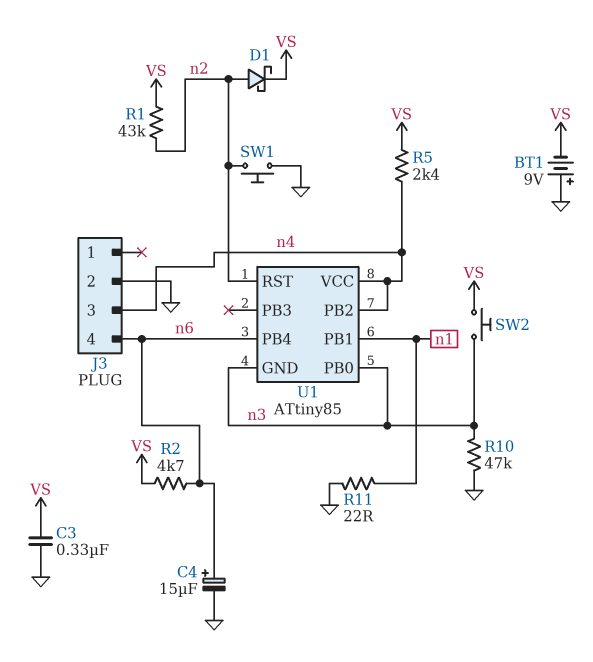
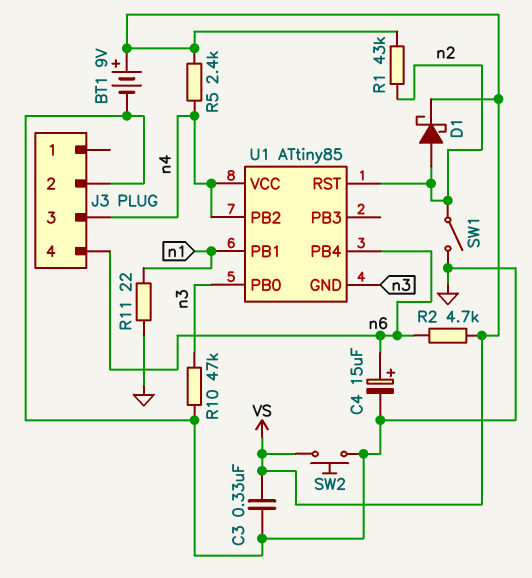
BT1: 9V (plus GND, minus VS) -> 9V (plus VS, minus GND)
SW1: button (GND, n2) -> switch (GND, n2)
SW2: button (VS, n3) -> button (GND, VS)

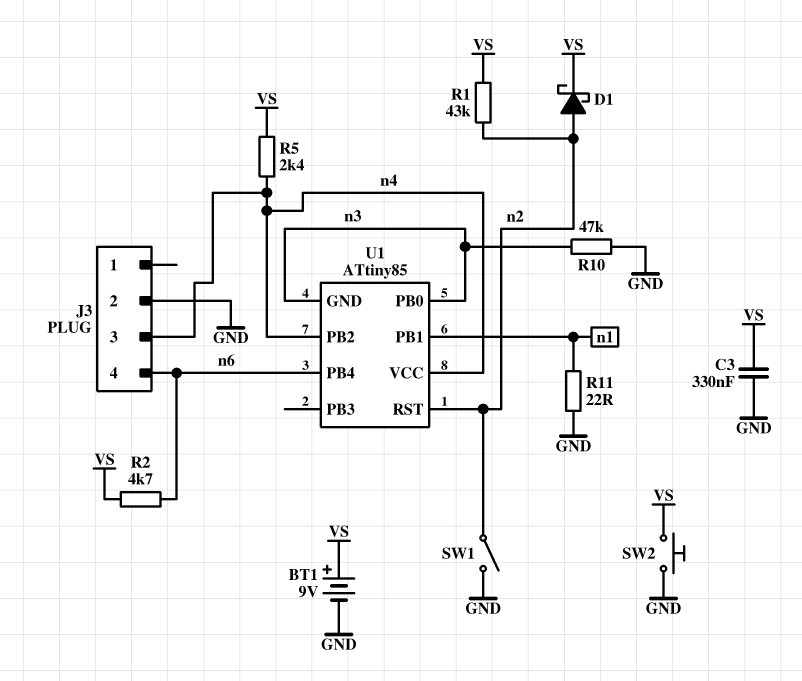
C4: 15uF (plus n6, minus GND) -> none

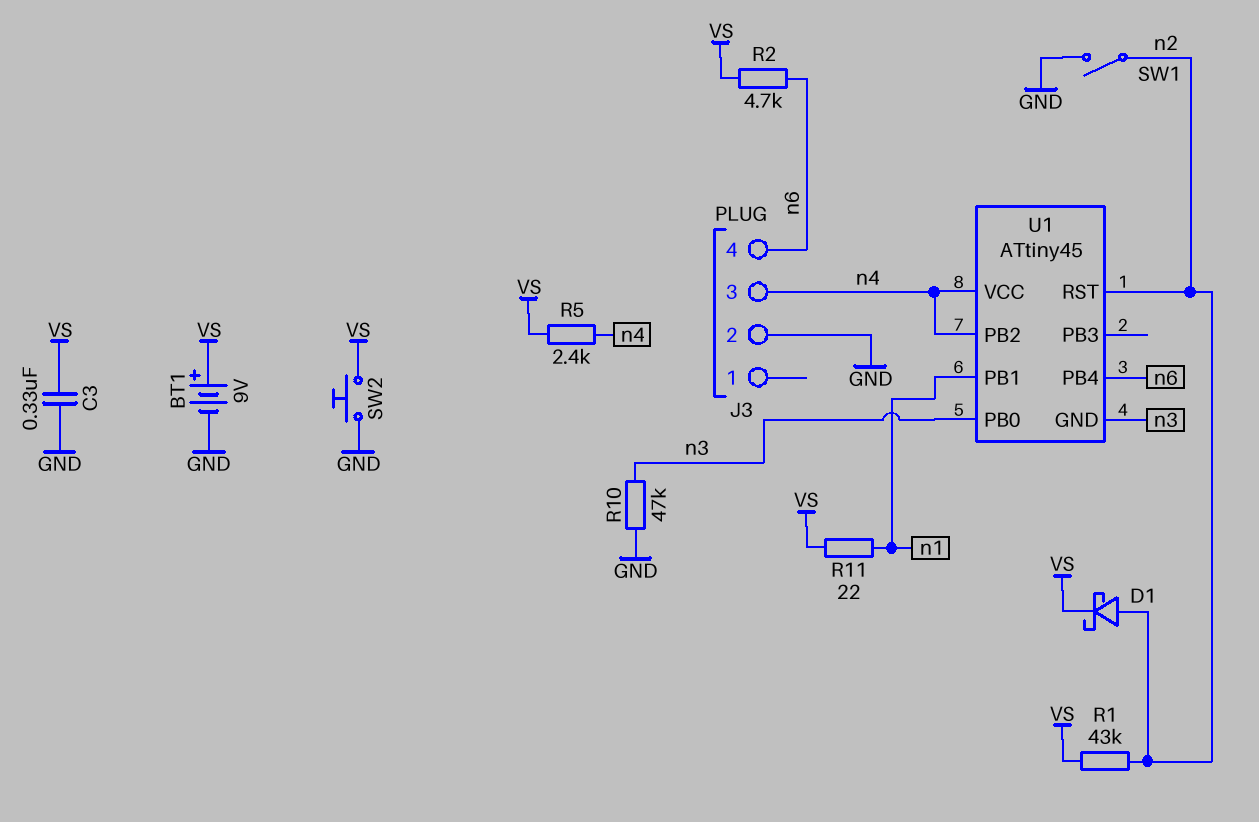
R11: 22 (GND, n1) -> 22 (VS, n1)
U1: ATtiny85 -> ATtiny45

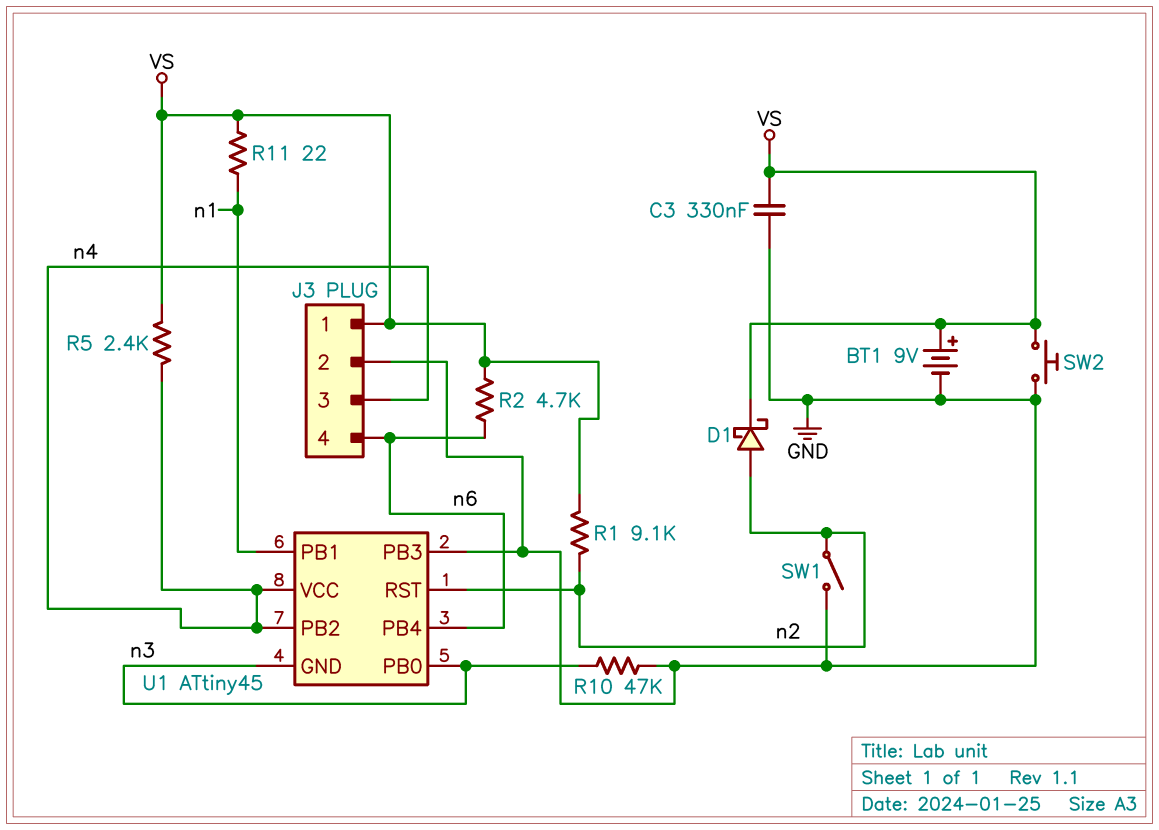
J3 pin 1: none -> VS
R1: 43k (VS, n2) -> 9.1k (VS, n2)
U1 pin PB3: none -> GND

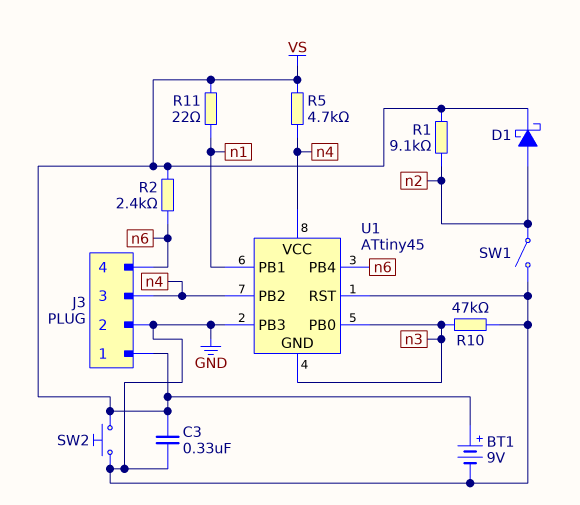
R2: 4.7k (VS, n6) -> 2.4k (VS, n6)
R5: 2.4k (VS, n4) -> 4.7k (VS, n4)
U1 pin RST: n2 -> GND

